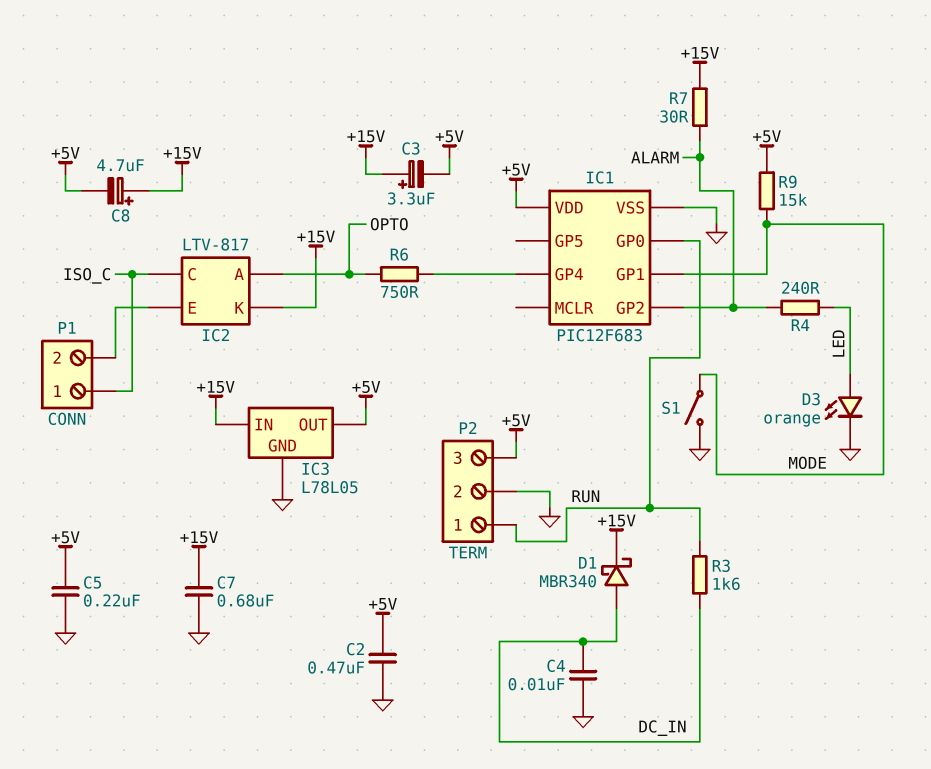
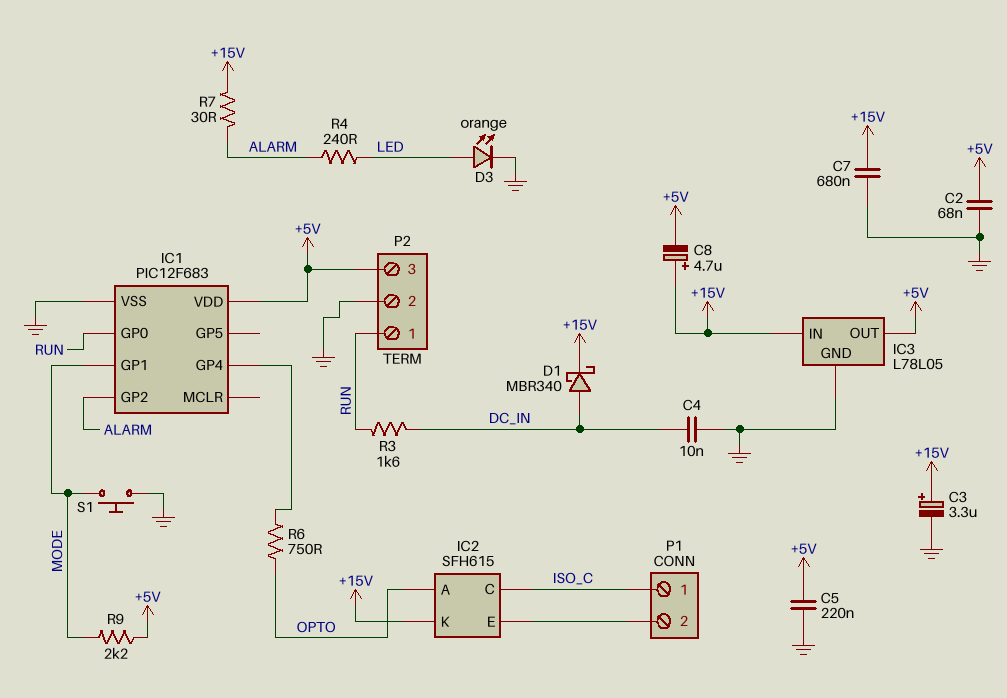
C2: 470nF (+5V, GND) -> 68nF (+5V, GND)
C3: 3.3uF (plus +15V, minus +5V) -> 3.3uF (plus +15V, minus GND)
IC2: LTV-817 -> SFH615
R9: 15k (+5V, MODE) -> 2.2k (+5V, MODE)
S1: switch (GND, MODE) -> button (GND, MODE)

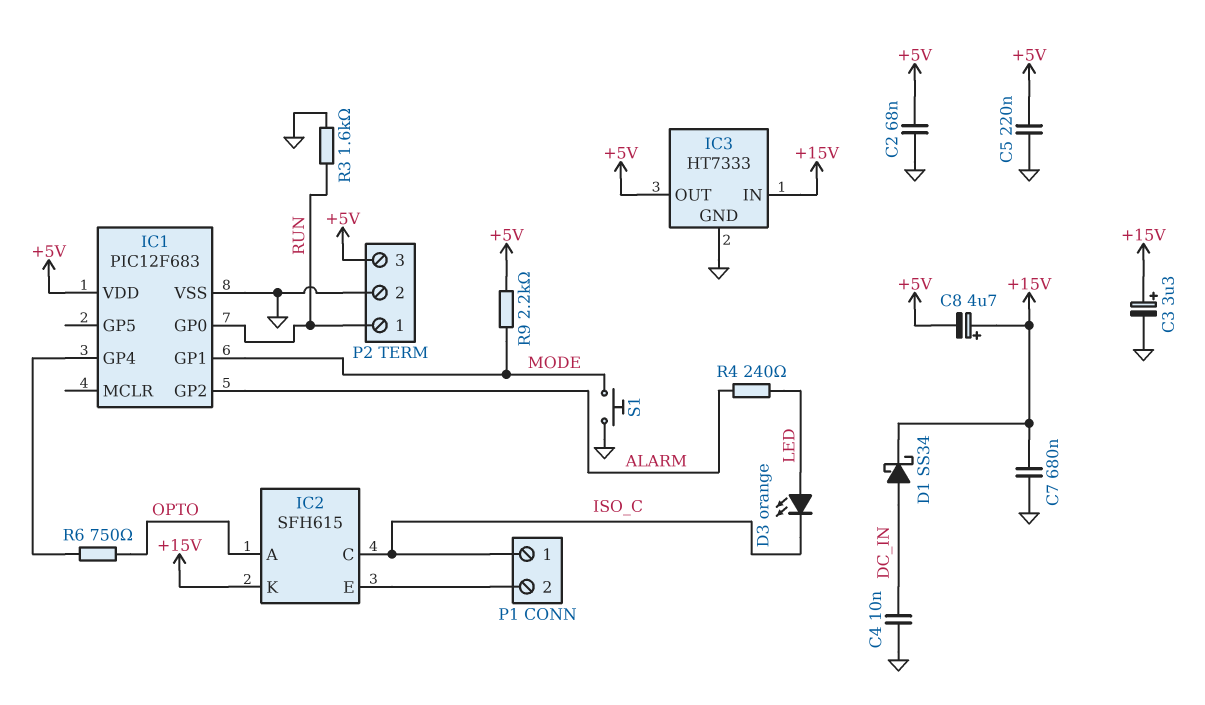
D1: schottky MBR340 (A DC_IN, K +15V) -> schottky SS34 (A DC_IN, K +15V)
D3: LED orange (A LED, K GND) -> LED orange (A LED, K ISO_C)
IC3: L78L05 -> HT7333
R3: 1.6k (DC_IN, RUN) -> 1.6k (GND, RUN)
R7: 30 (+15V, ALARM) -> none

